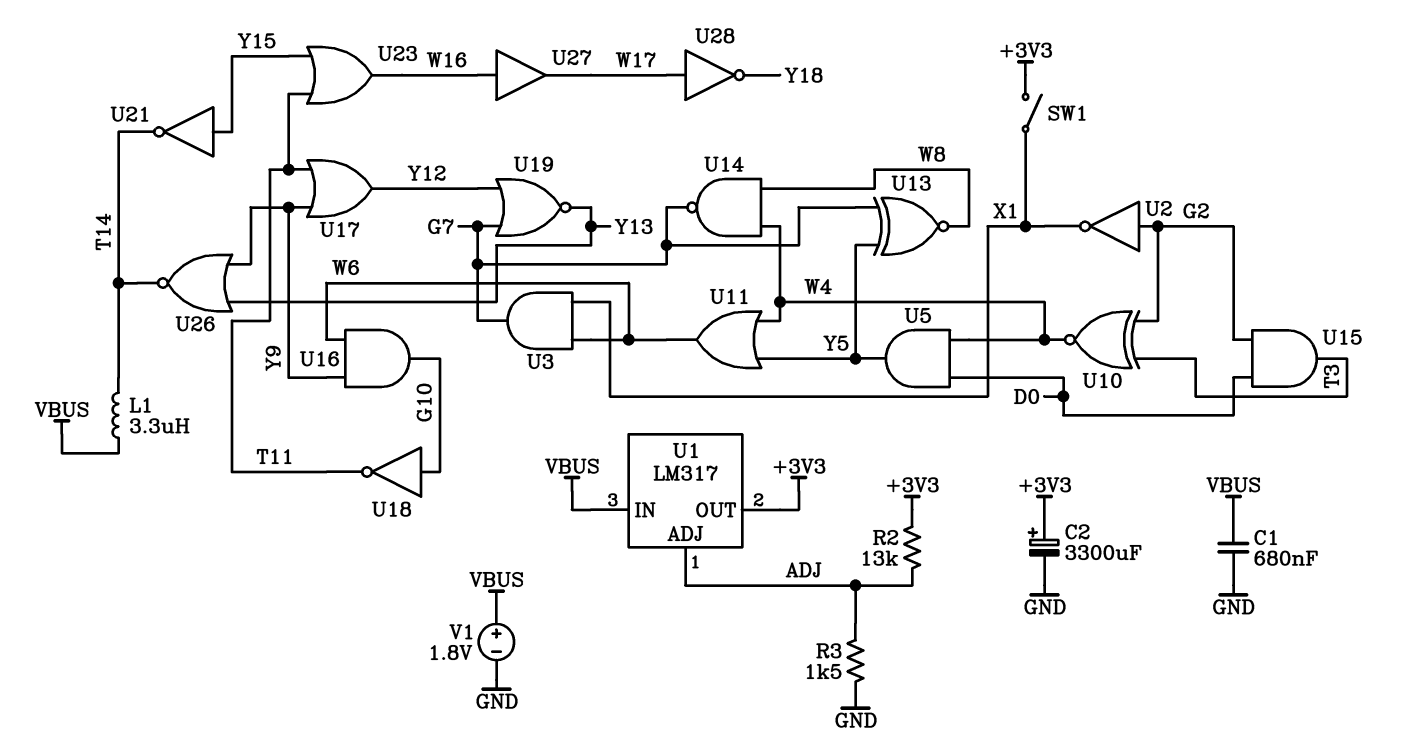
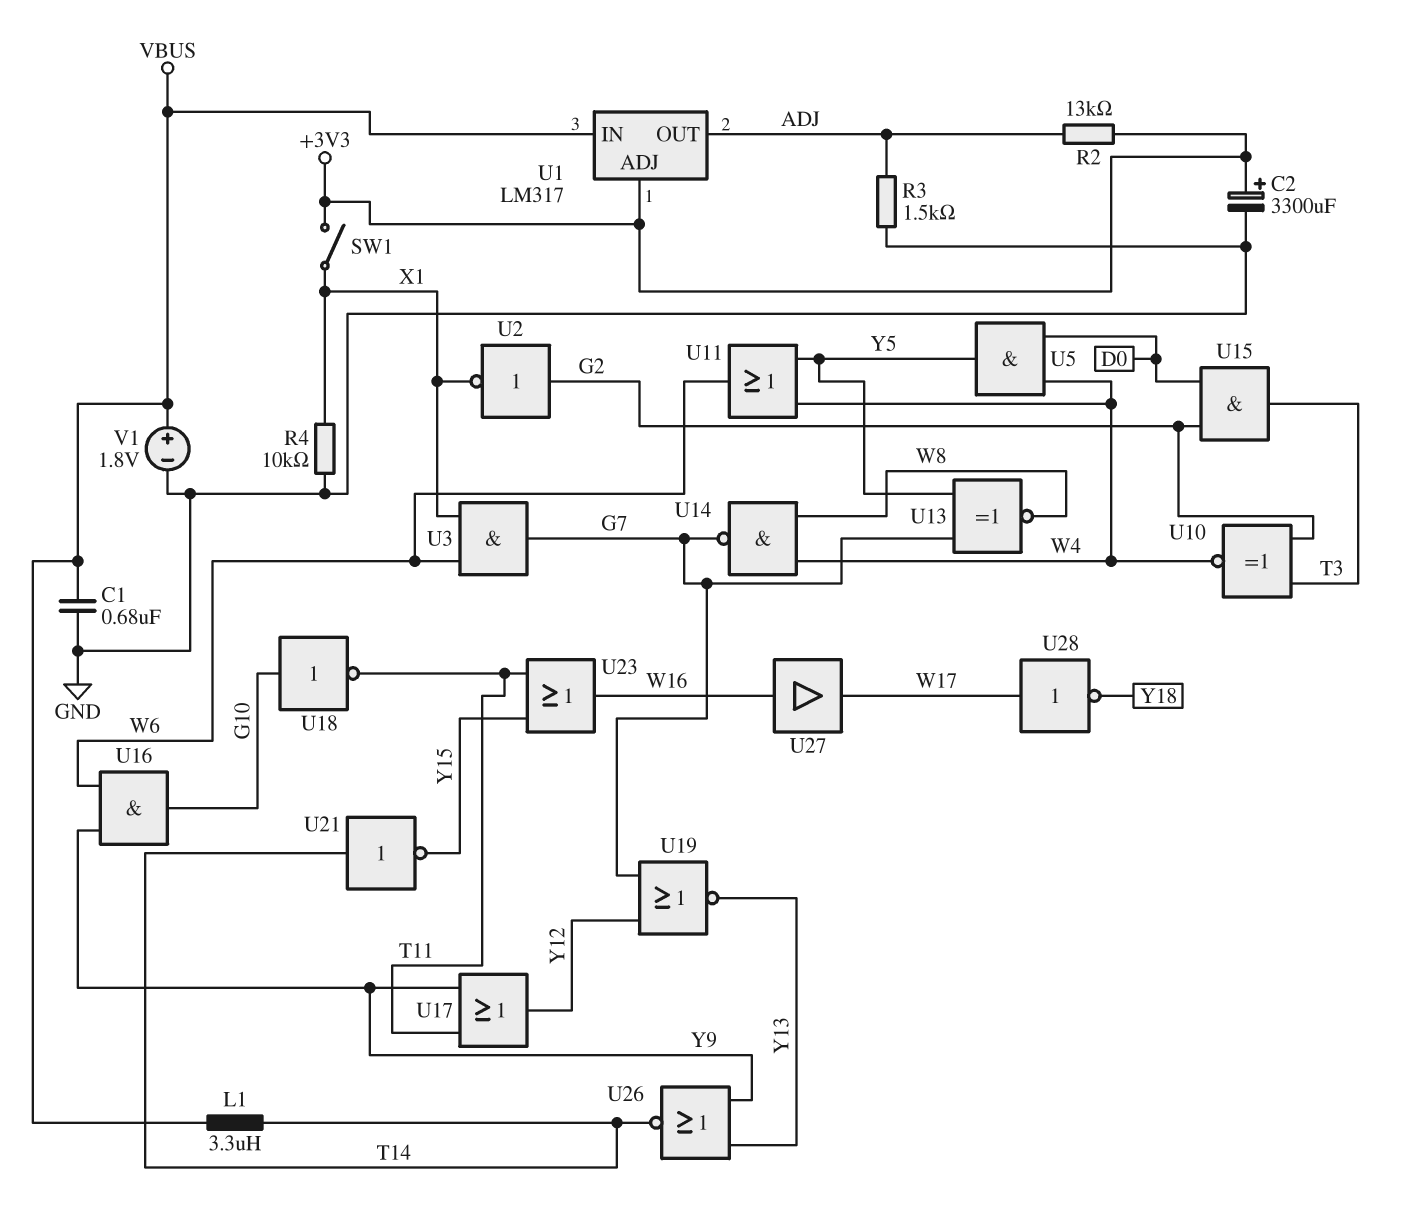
R4: none -> 10k (GND, X1)
U1 pin ADJ: ADJ -> +3V3
U1 pin OUT: +3V3 -> ADJ
U21: NOT (in Y15, out T14) -> NOT (in T14, out Y15)

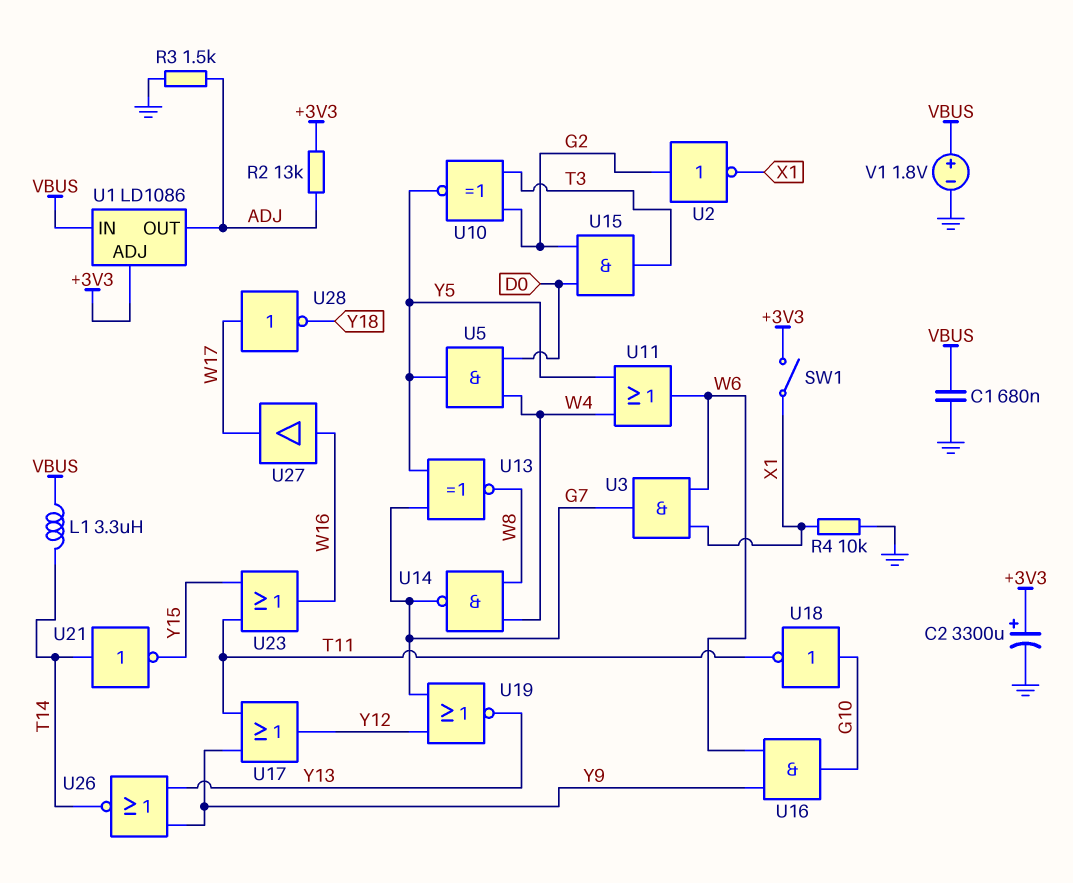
U1: LM317 -> LD1086
U10: XNOR (in G2, in T3, out W4) -> XNOR (in G2, in T3, out Y5)

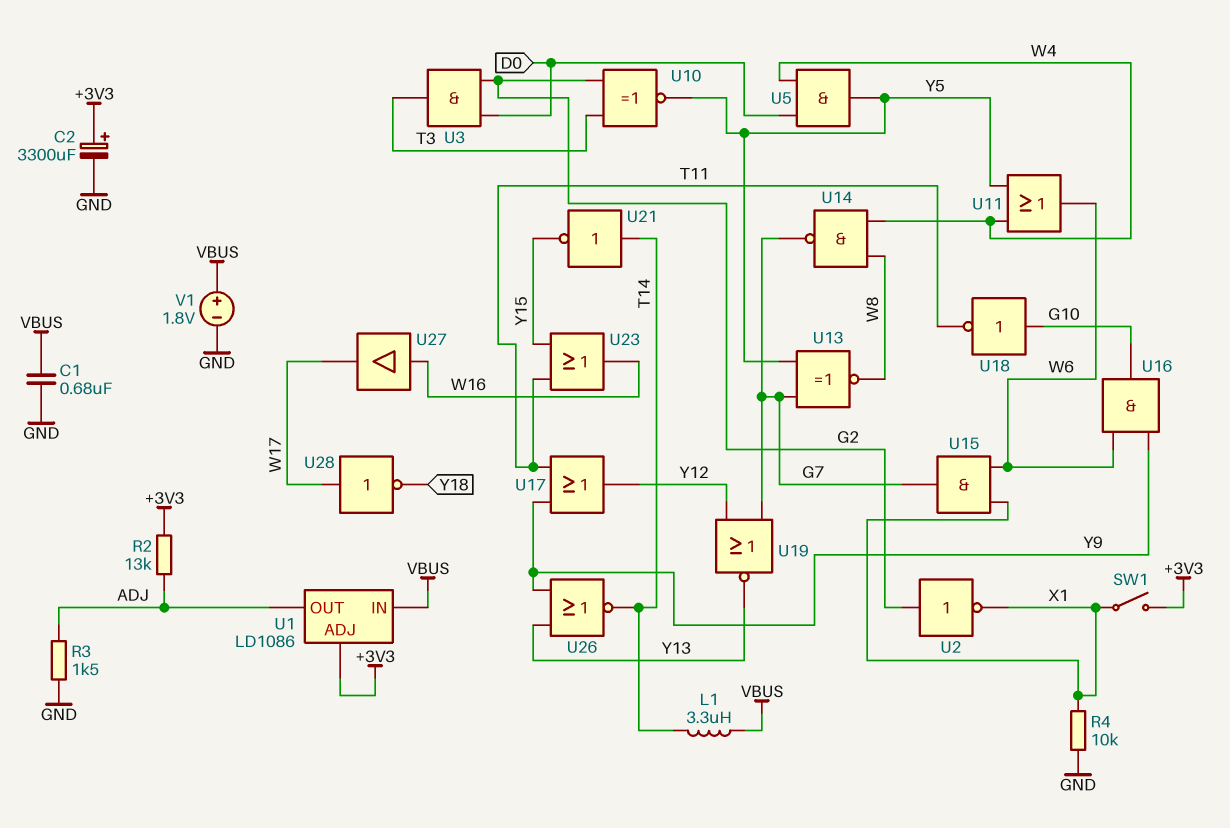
U3: AND (in W6, in X1, out G7) -> AND (in D0, in G2, out T3)
U15: AND (in D0, in G2, out T3) -> AND (in W6, in X1, out G7)

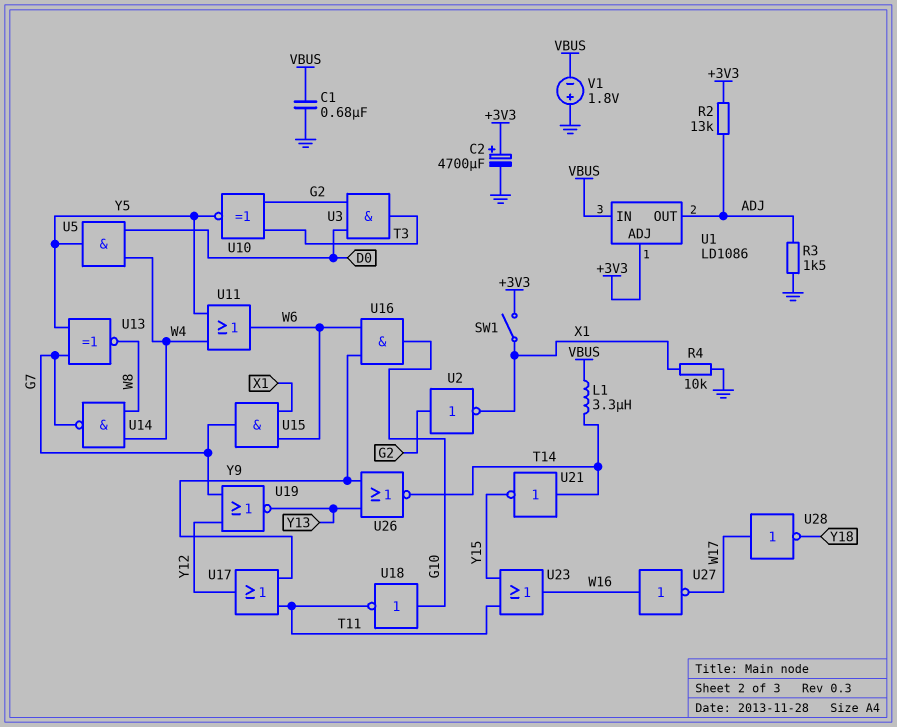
C2: 3300uF (plus +3V3, minus GND) -> 4700uF (plus +3V3, minus GND)
U27: buffer (in W16, out W17) -> NOT (in W16, out W17)
V1: 1.8V (plus VBUS, minus GND) -> 1.8V (plus GND, minus VBUS)

